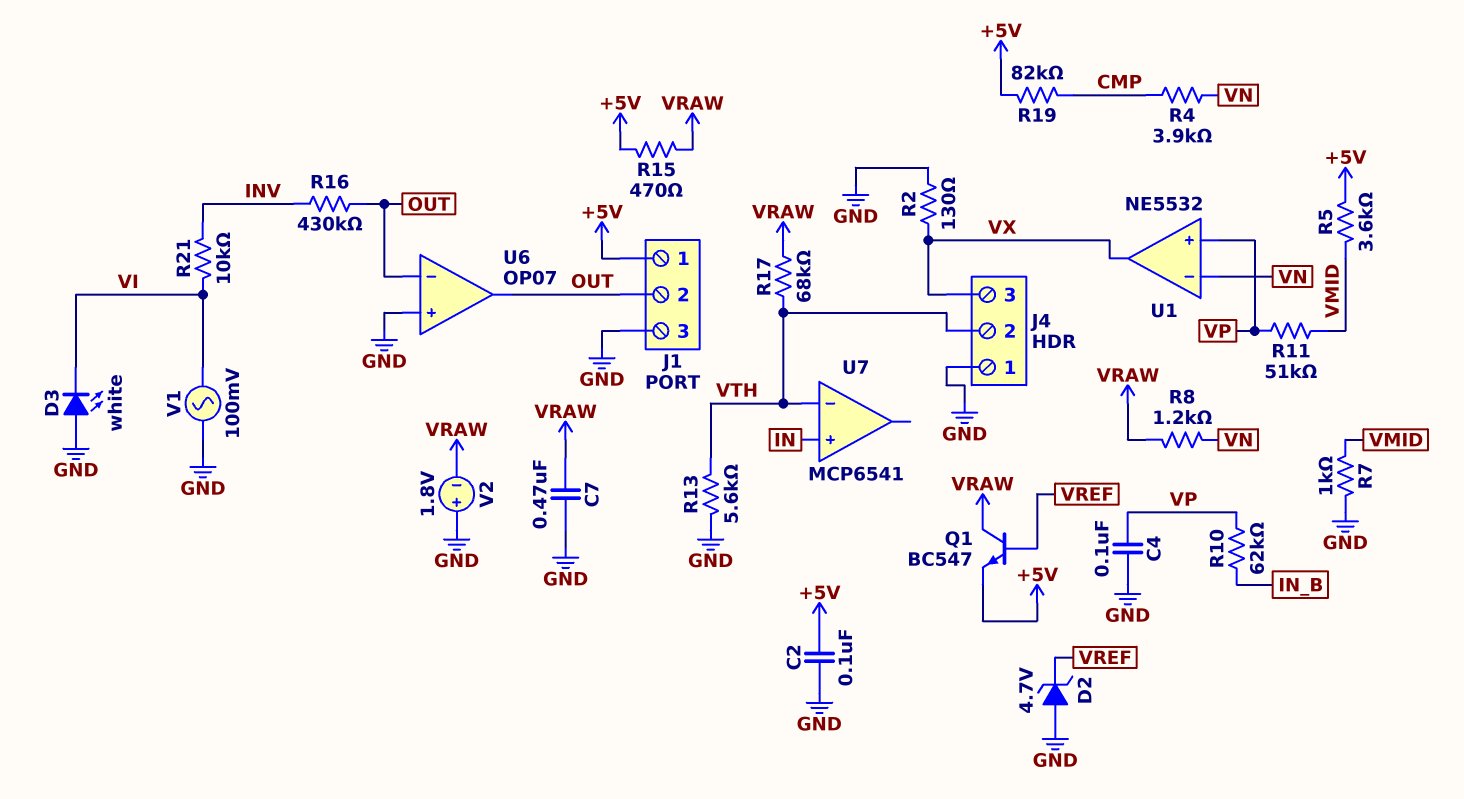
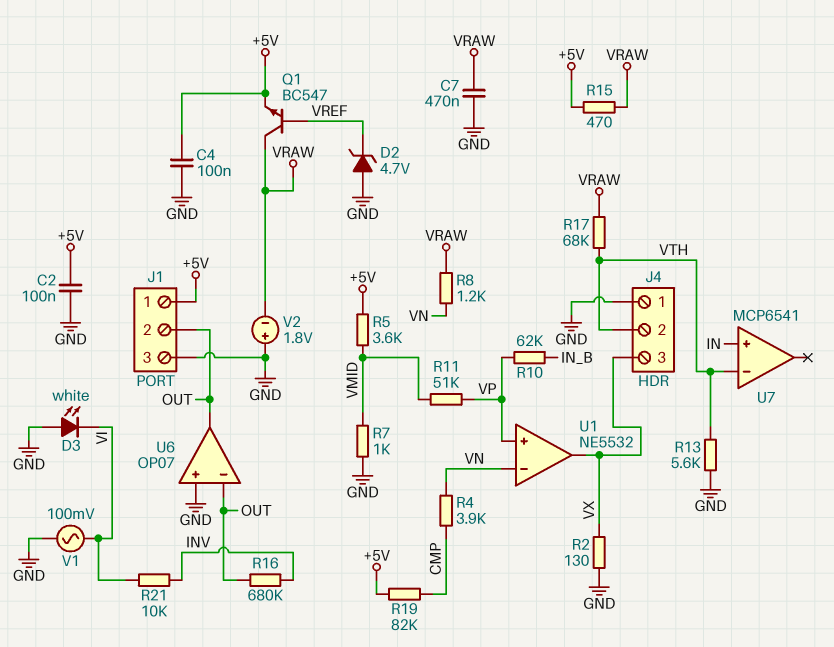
C4: 100nF (GND, VP) -> 100nF (+5V, GND)
R16: 430k (INV, OUT) -> 680k (INV, OUT)

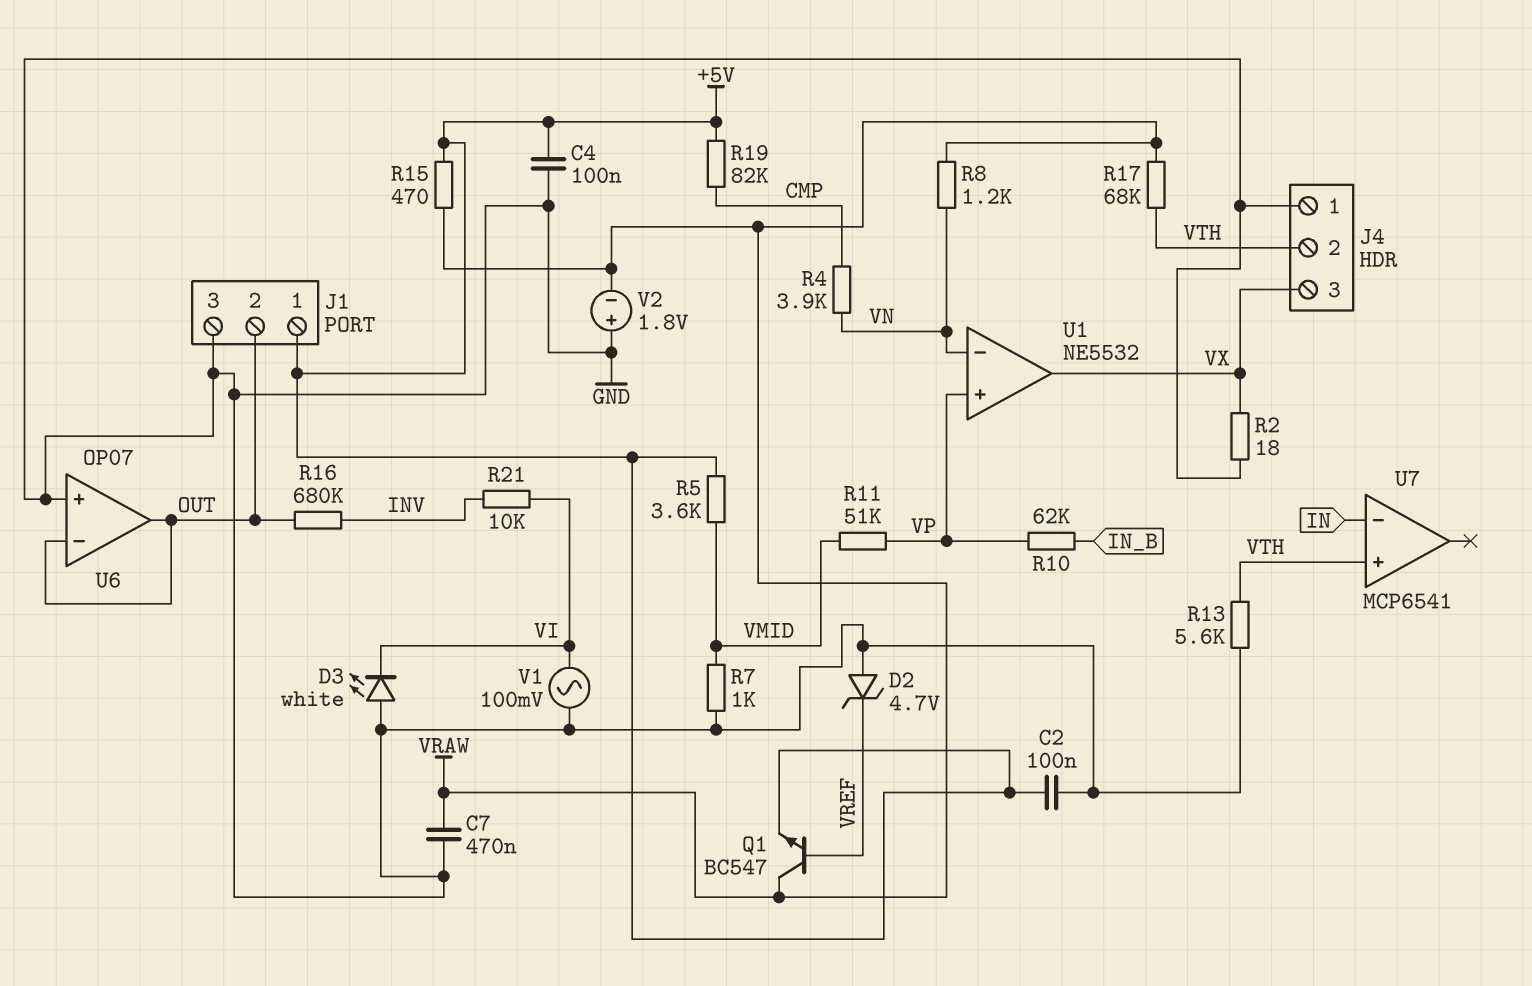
R2: 130 (GND, VX) -> 18 (GND, VX)
U7 pin in+: IN -> VTH
U7 pin in-: VTH -> IN

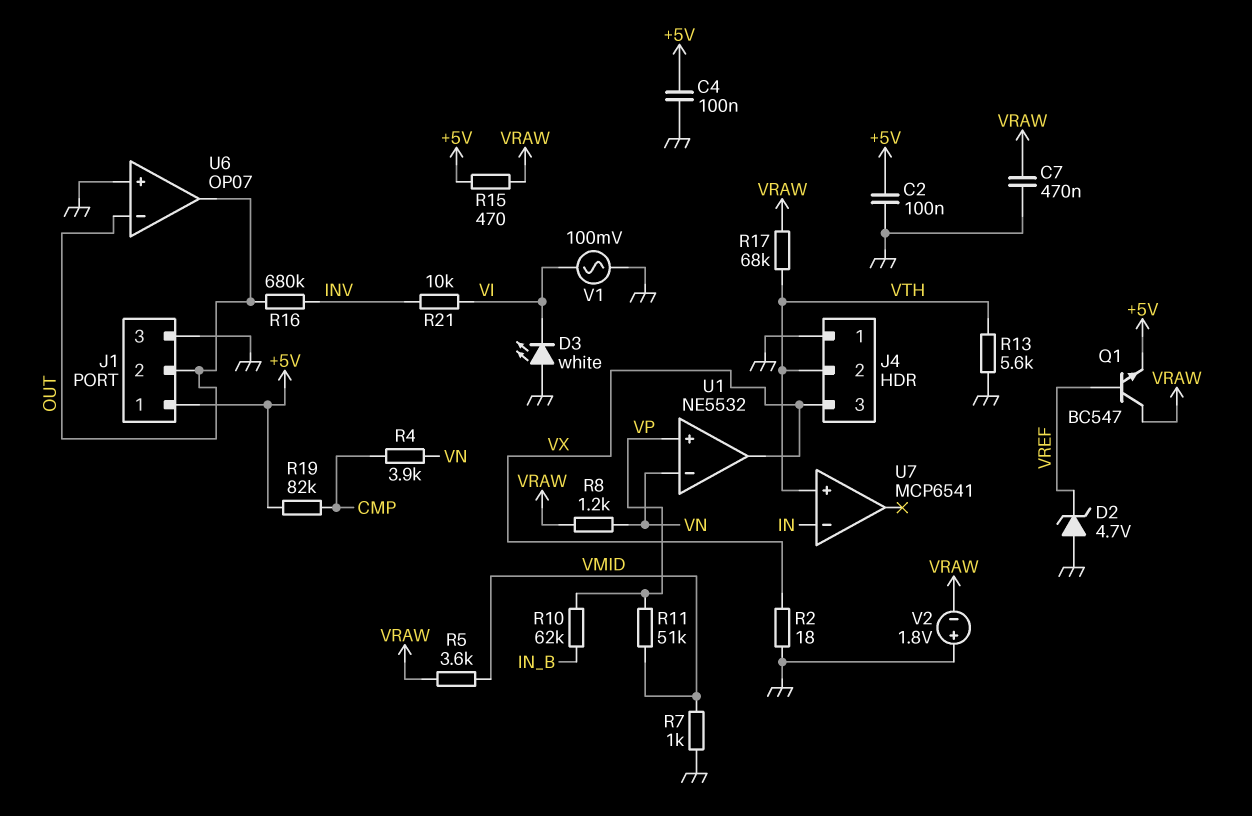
R5: 3.6k (+5V, VMID) -> 3.6k (VMID, VRAW)

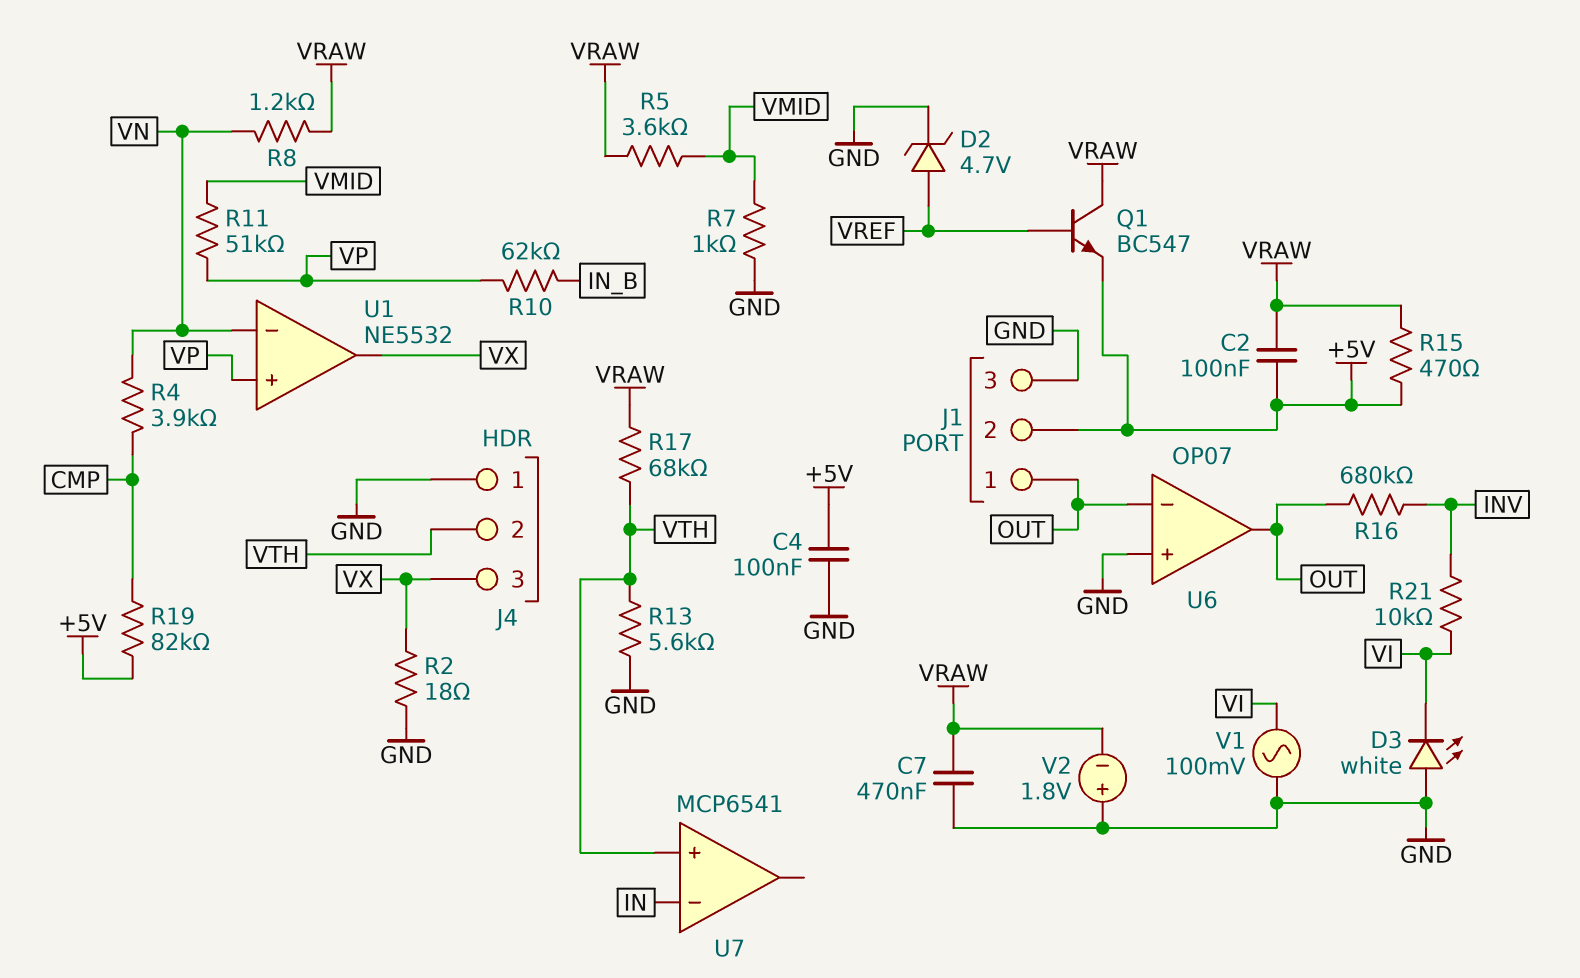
C2: 100nF (+5V, GND) -> 100nF (+5V, VRAW)
D2: zener 4.7V (A GND, K VREF) -> zener 4.7V (A VREF, K GND)
J1 pin 1: +5V -> OUT
J1 pin 2: OUT -> +5V

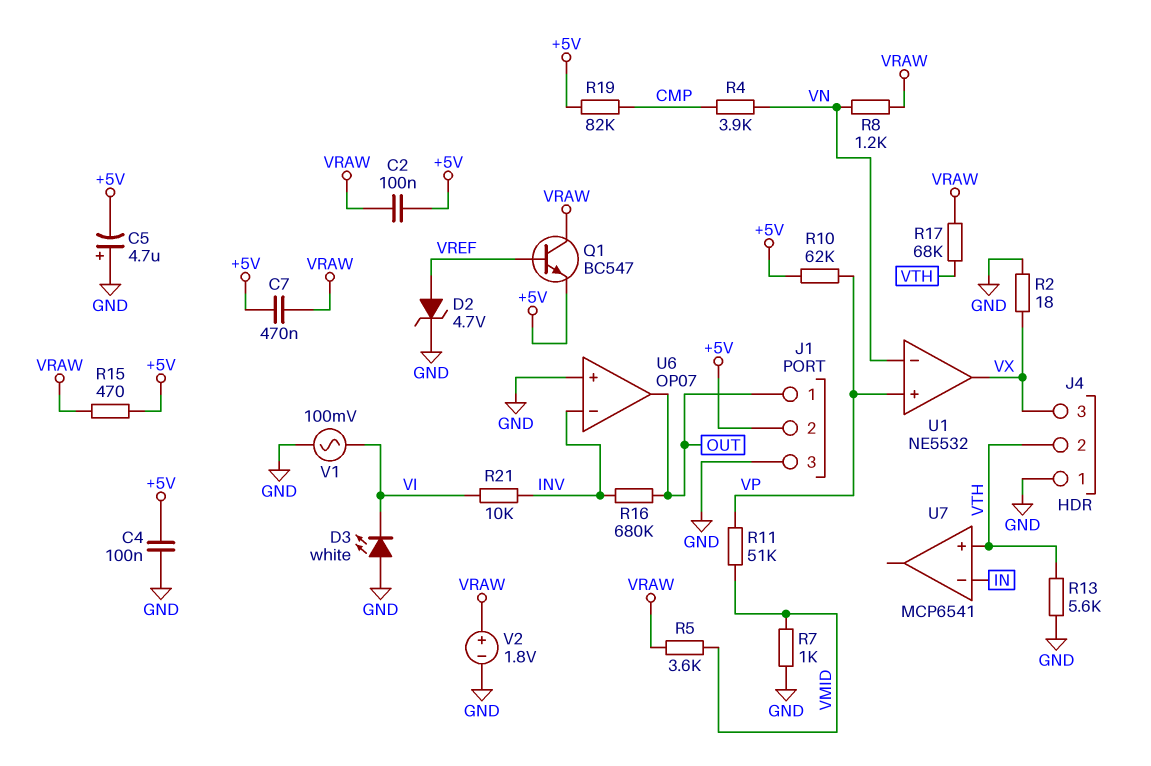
C5: none -> 4.7uF (plus GND, minus +5V)
C7: 470nF (GND, VRAW) -> 470nF (+5V, VRAW)
R10: 62k (IN_B, VP) -> 62k (+5V, VP)
U6 pin in-: OUT -> INV
V2: 1.8V (plus GND, minus VRAW) -> 1.8V (plus VRAW, minus GND)

